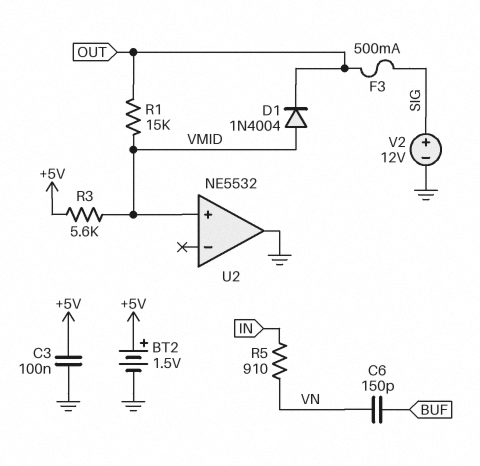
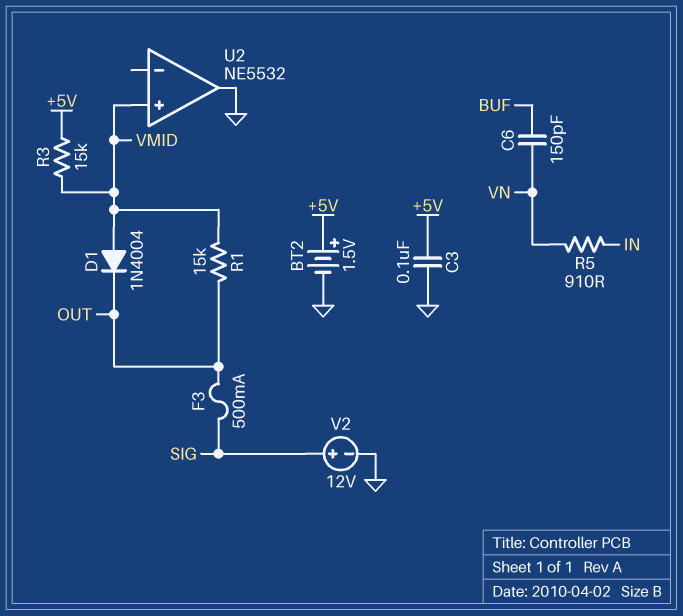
R3: 5.6k (+5V, VMID) -> 15k (+5V, VMID)

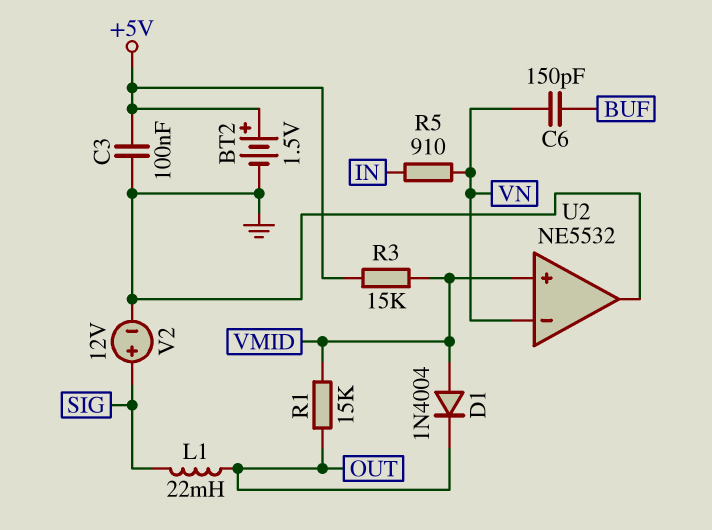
F3: 500mA (OUT, SIG) -> none
L1: none -> 22mH (OUT, SIG)
U2 pin in-: none -> VN

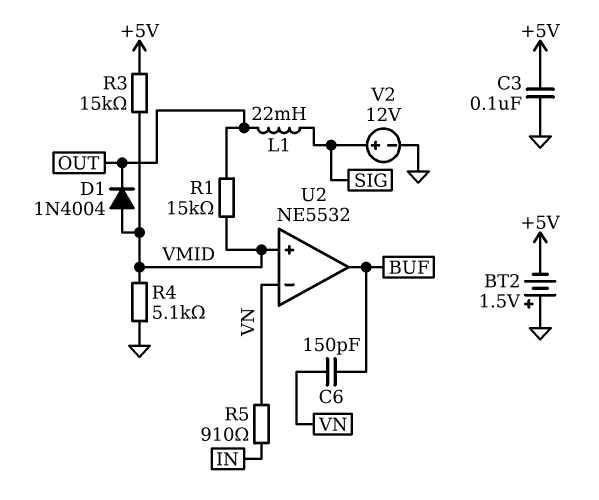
BT2: 1.5V (plus +5V, minus GND) -> 1.5V (plus GND, minus +5V)
R4: none -> 5.1k (GND, VMID)
U2 pin out: GND -> BUF

